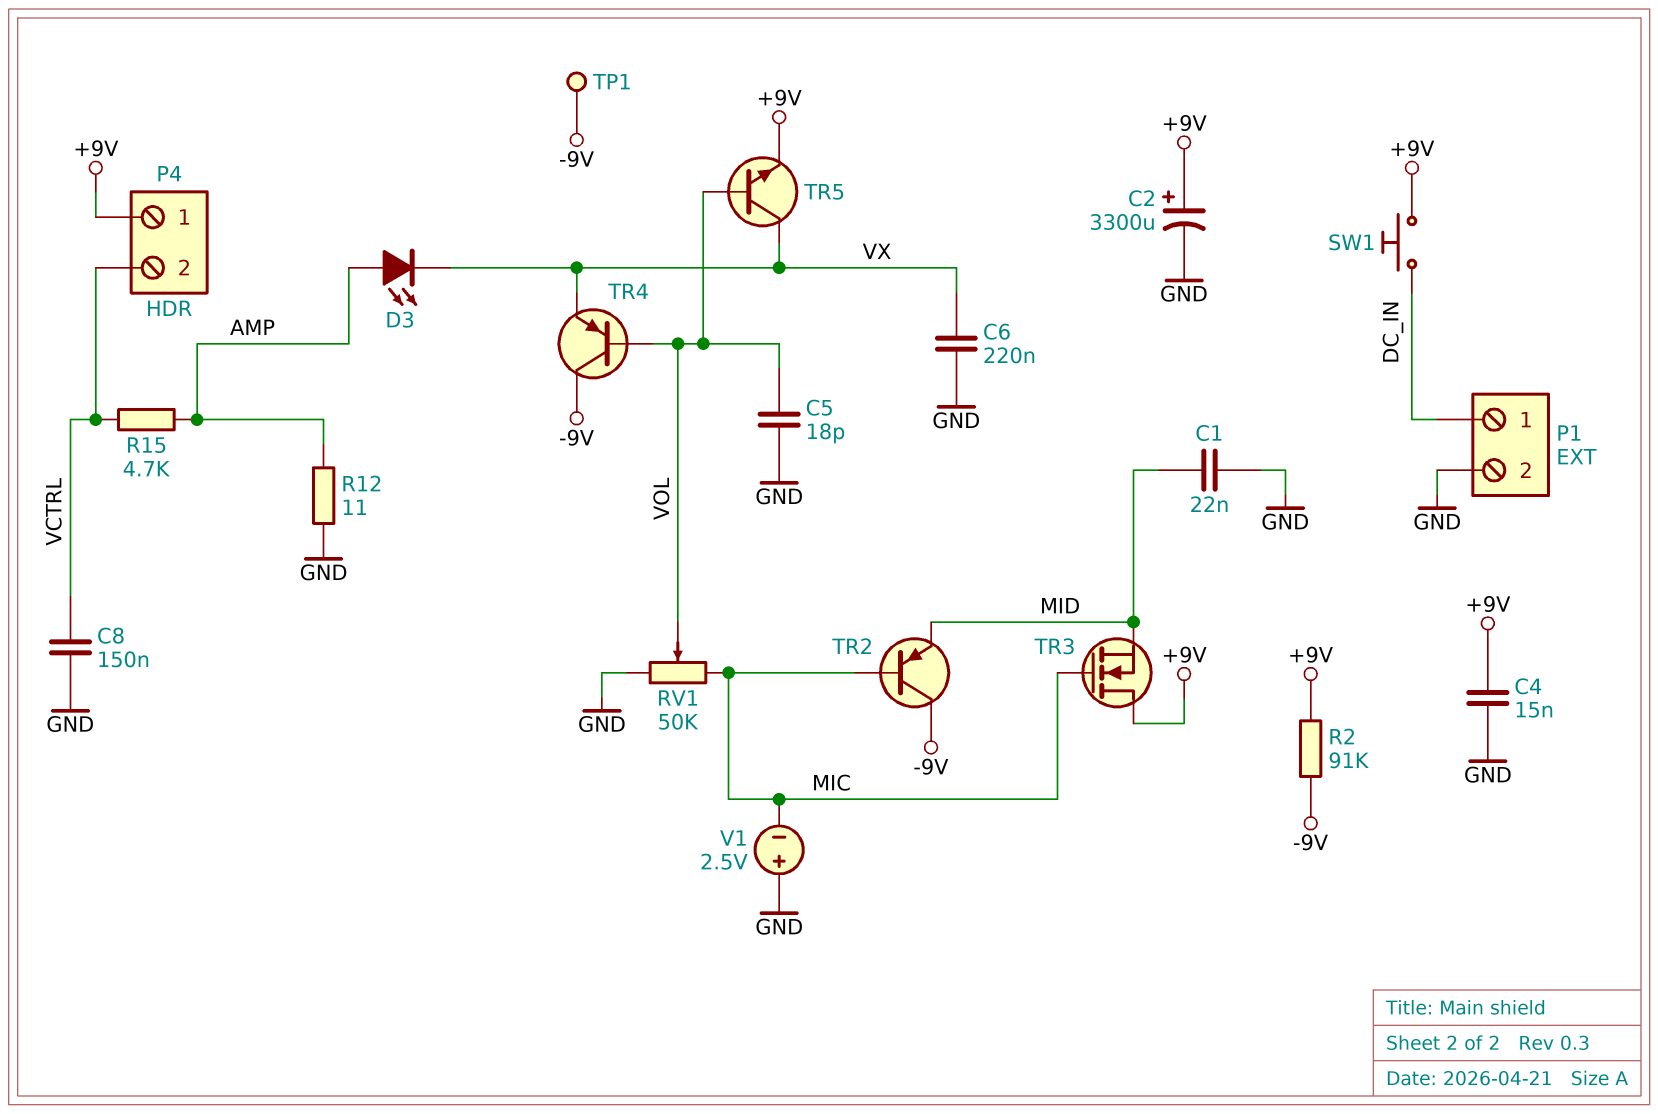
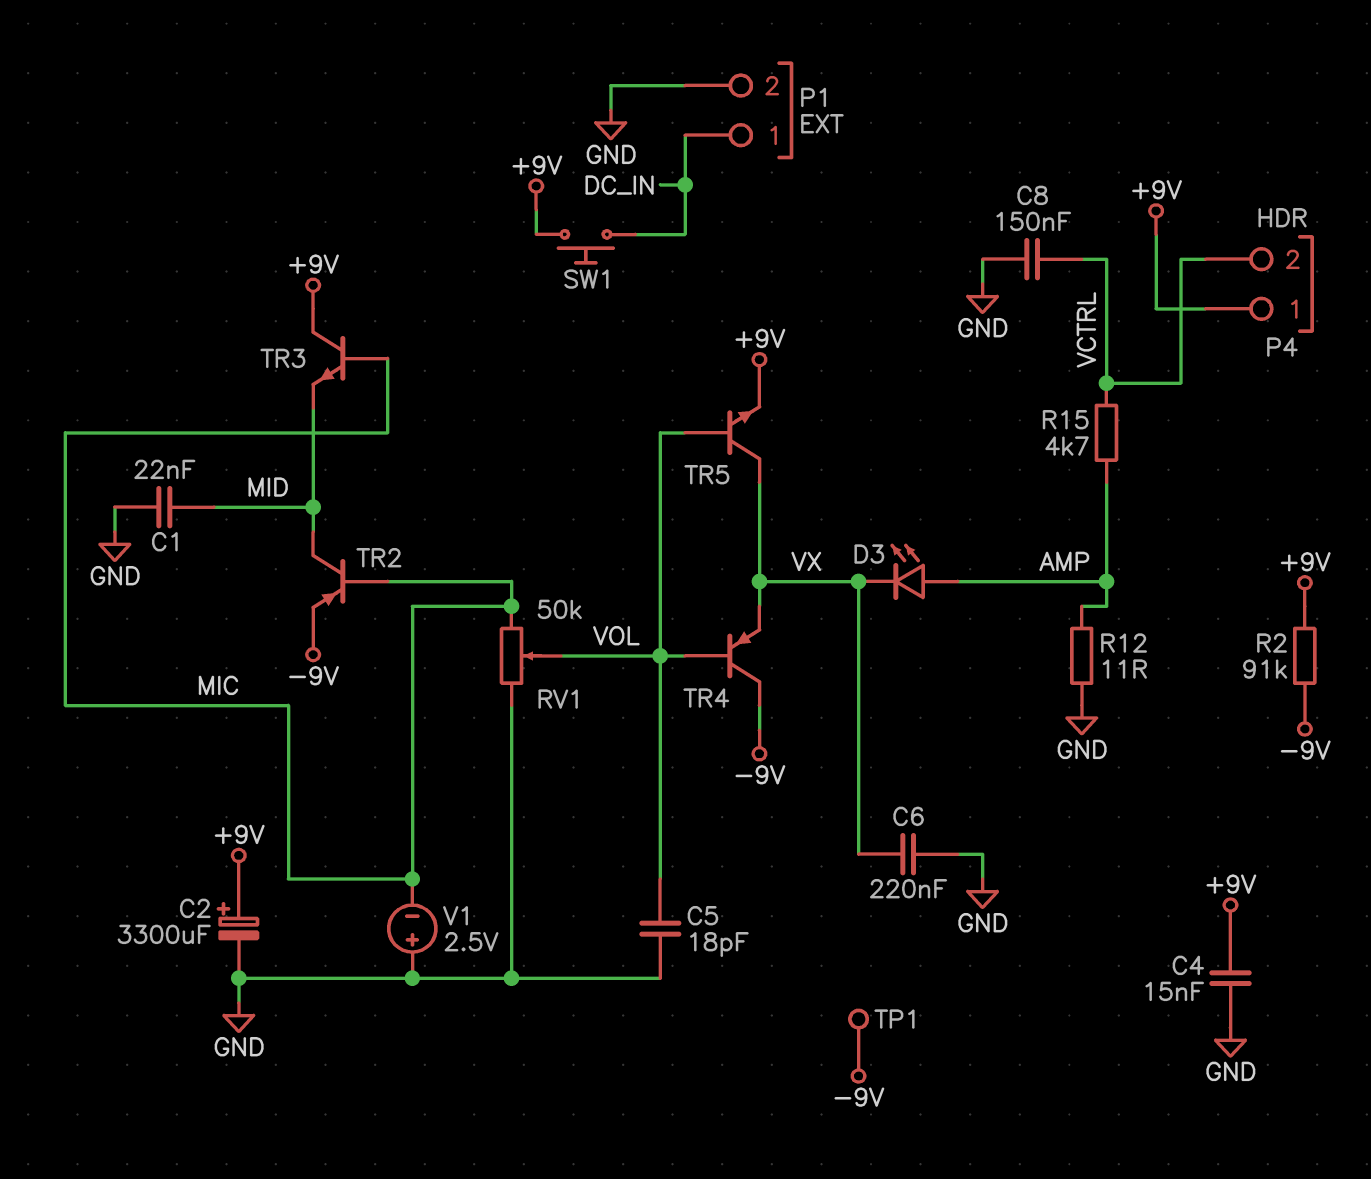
TR2: PNP (B MIC, C -9V, E MID) -> PNP (B MIC, C MID, E -9V)
TR3: NMOS (G MIC, D +9V, S MID) -> NPN (B MIC, C +9V, E MID)

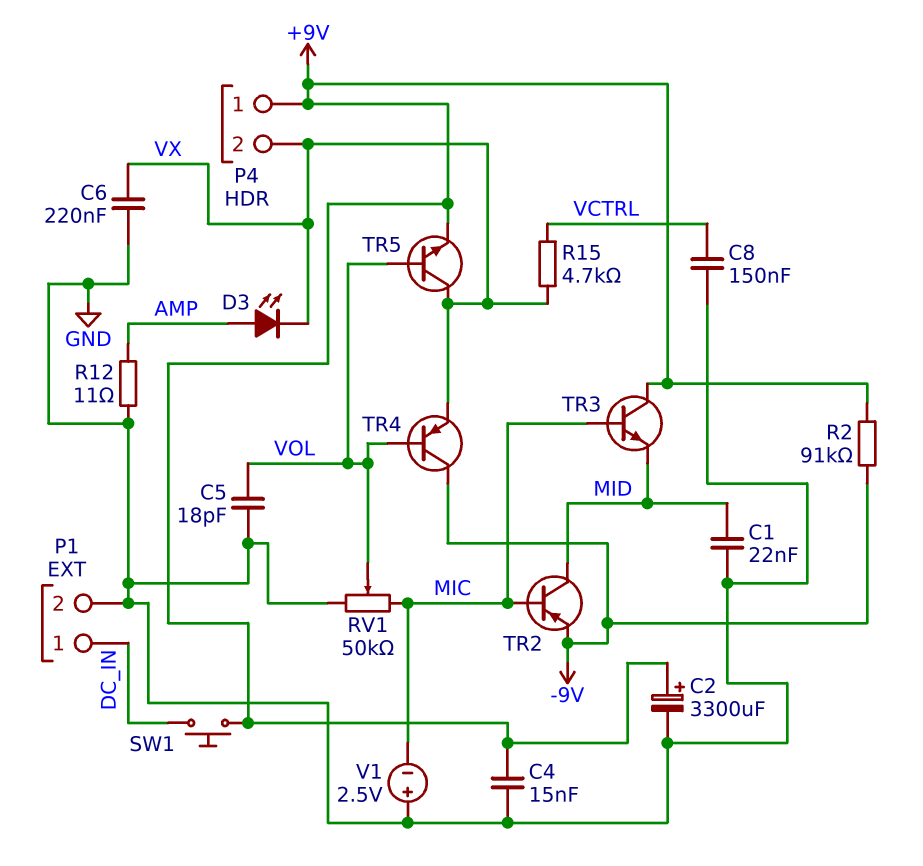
P4 pin 2: VCTRL -> VX
R15: 4.7k (AMP, VCTRL) -> 4.7k (VCTRL, VX)
TP1: test point (-9V) -> none

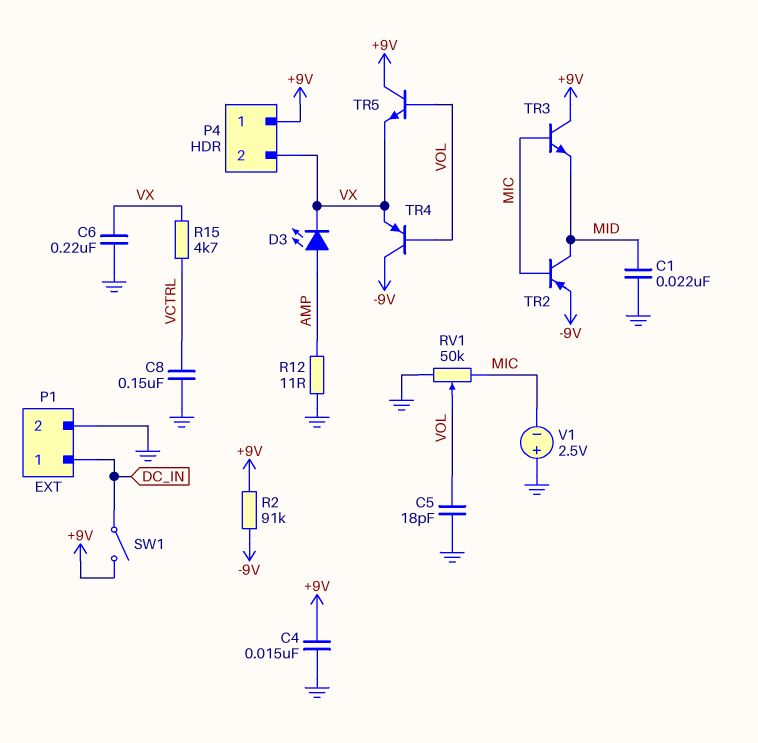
C2: 3300uF (plus +9V, minus GND) -> none
SW1: button (+9V, DC_IN) -> switch (+9V, DC_IN)
TR5: NPN (B VOL, C VX, E +9V) -> NPN (B VOL, C +9V, E VX)

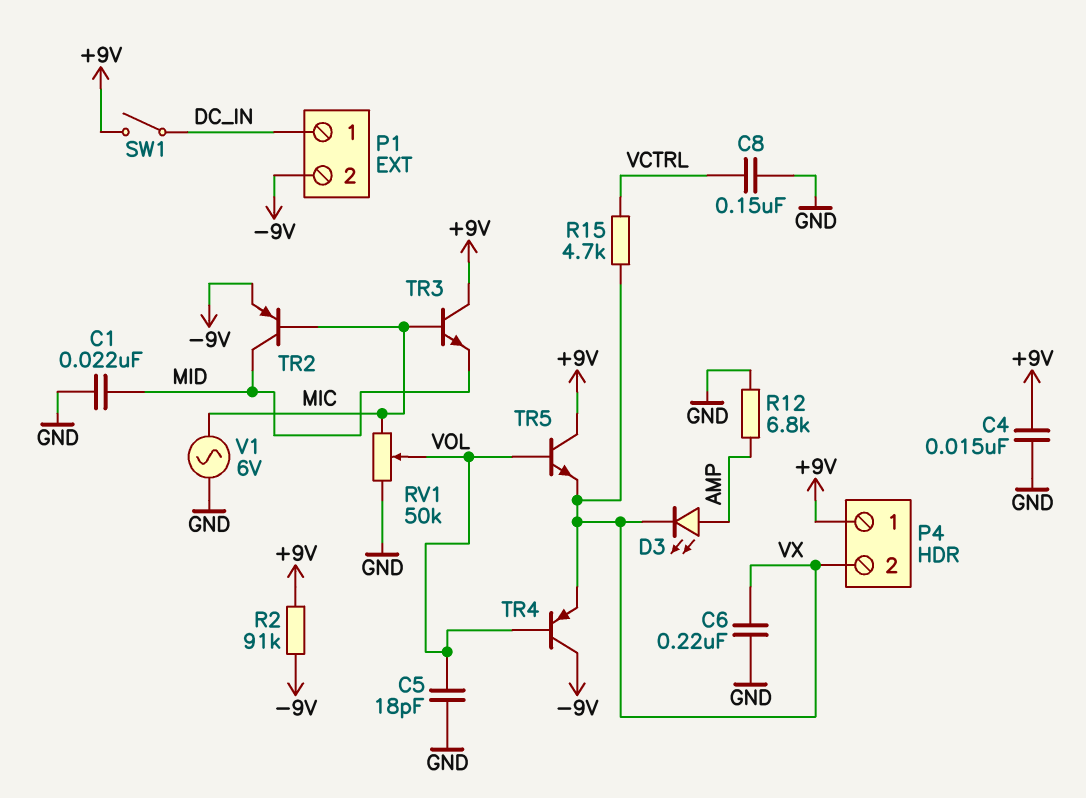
P1 pin 2: GND -> -9V
R12: 11 (AMP, GND) -> 6.8k (AMP, GND)
V1: 2.5V (plus GND, minus MIC) -> AC 6V (GND, MIC)

